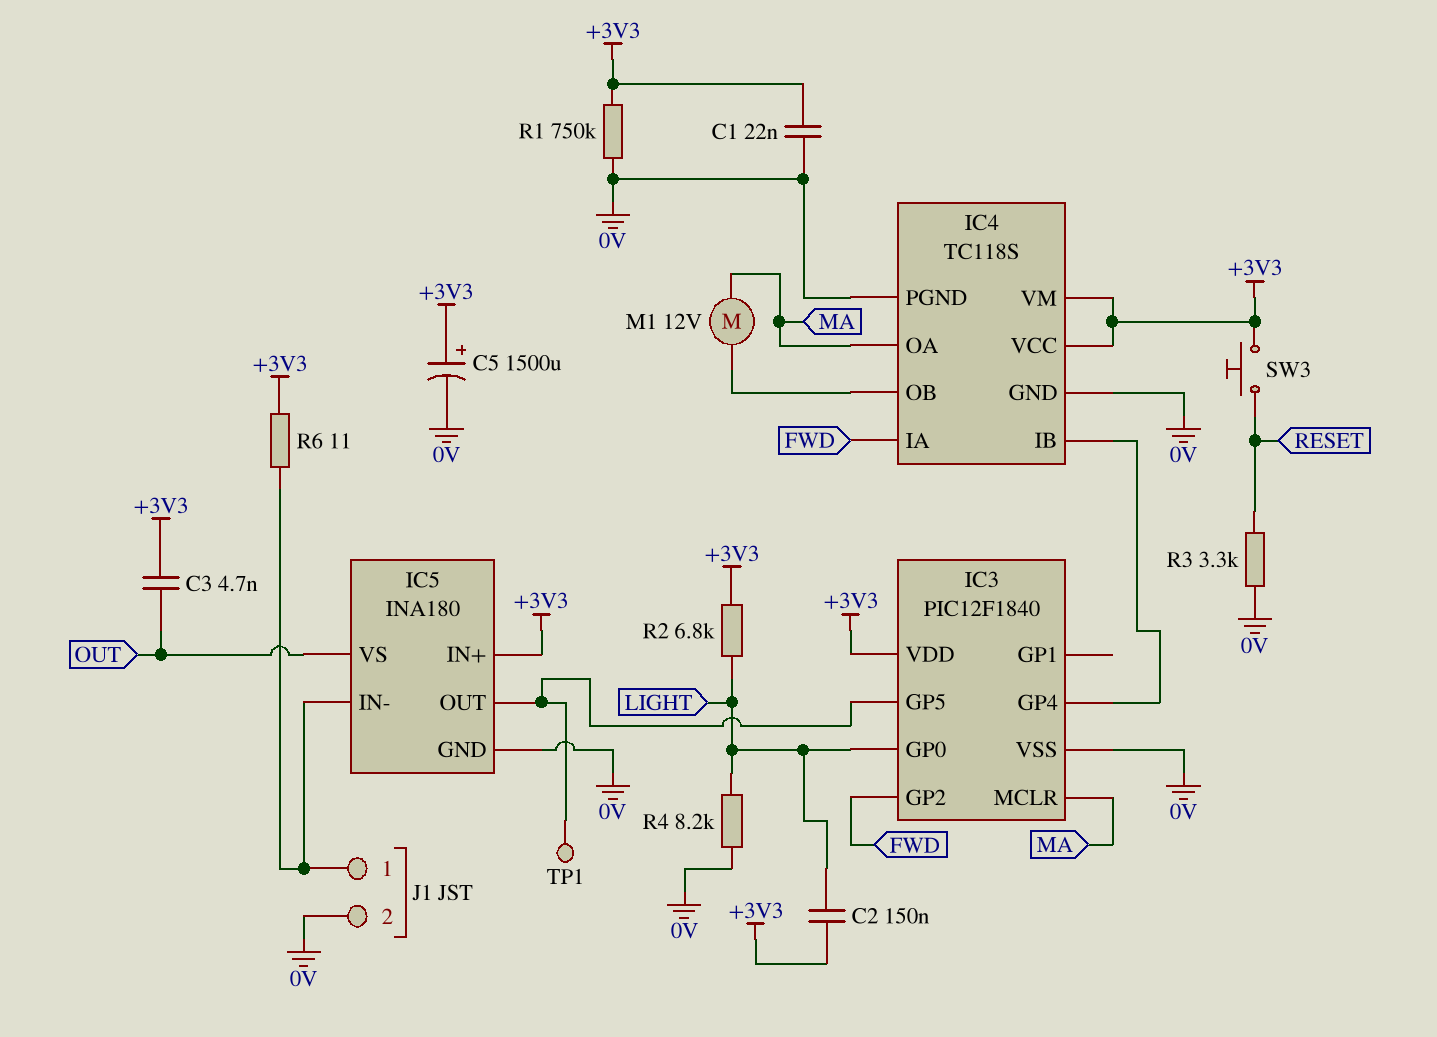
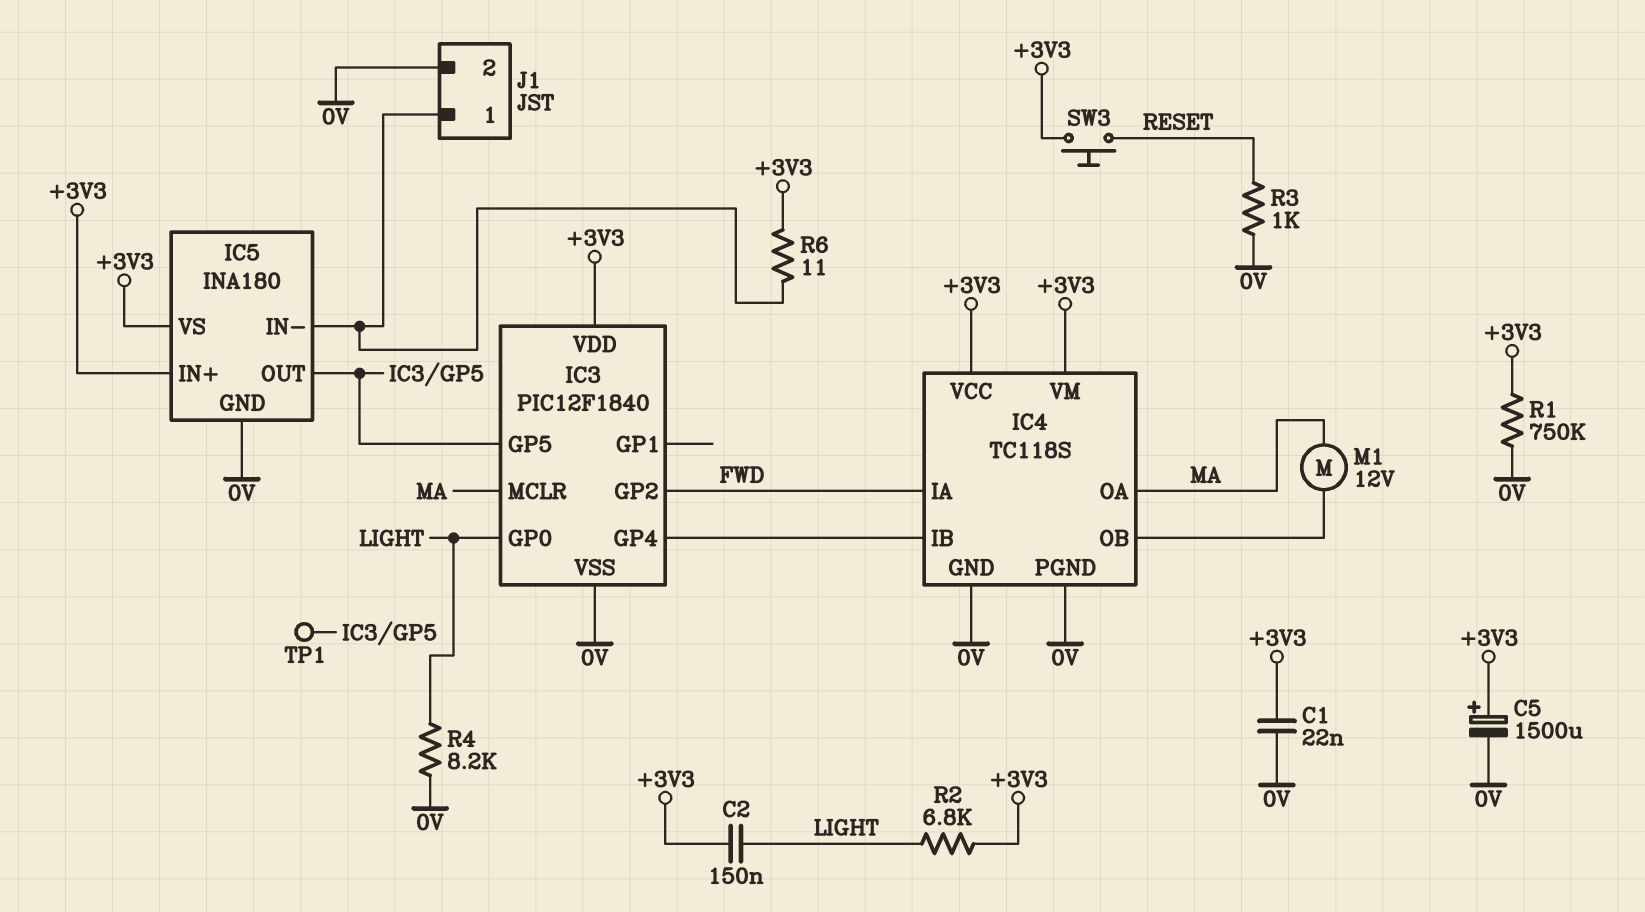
C3: 4.7nF (+3V3, OUT) -> none
IC5 pin VS: OUT -> +3V3
R3: 3.3k (0V, RESET) -> 1k (0V, RESET)

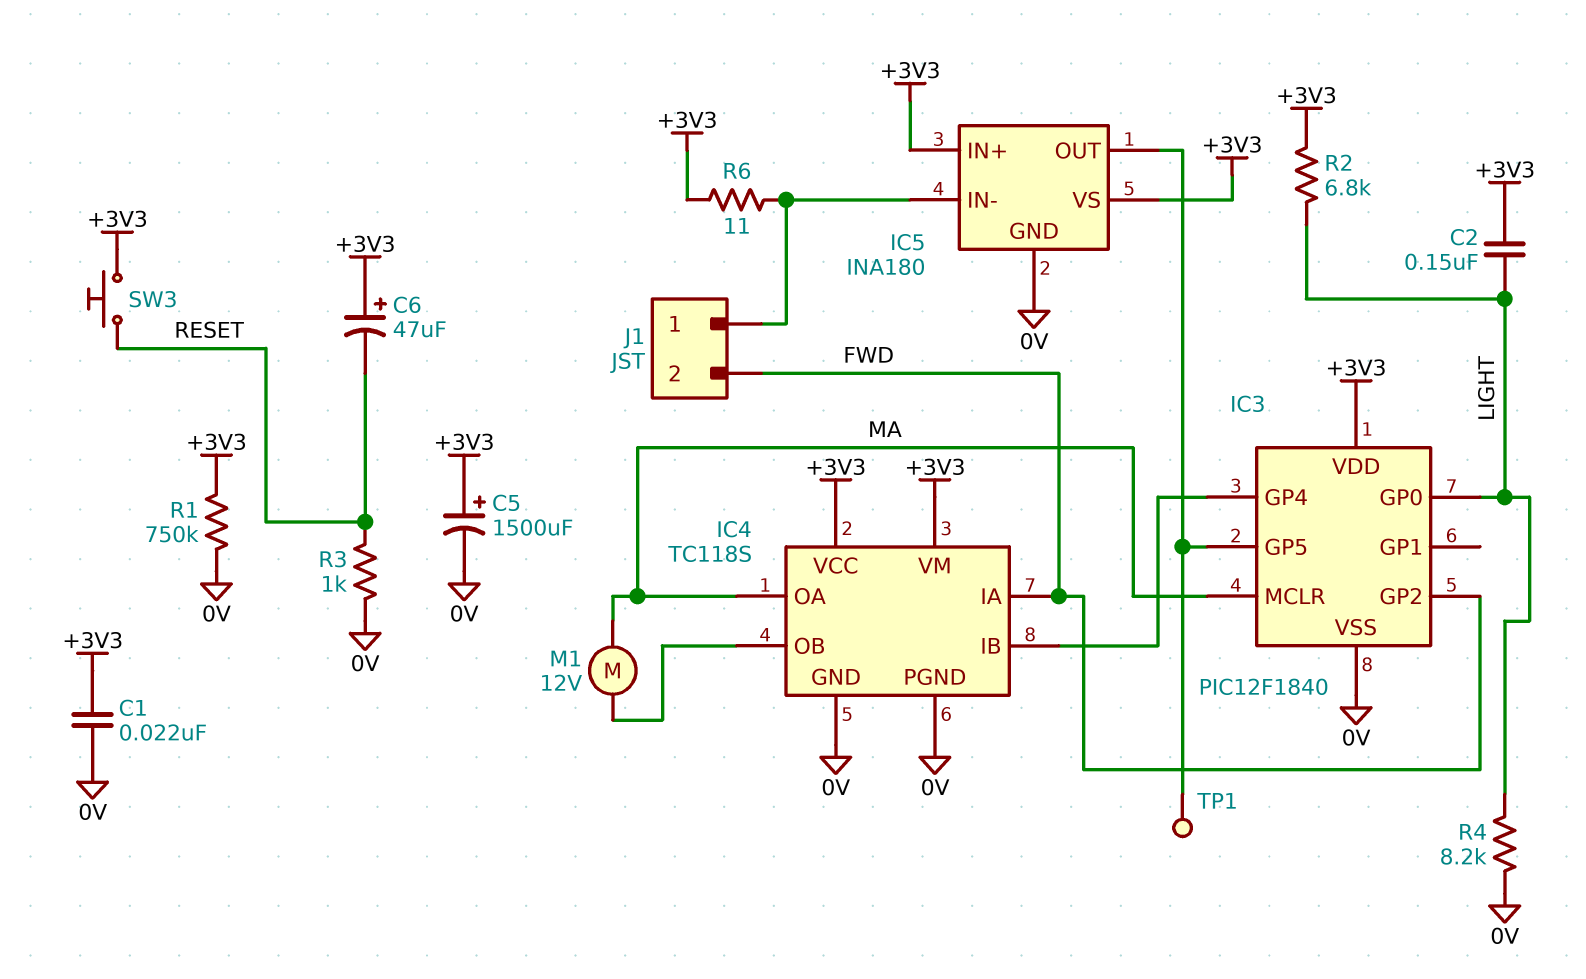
C6: none -> 47uF (plus +3V3, minus RESET)
J1 pin 2: 0V -> FWD

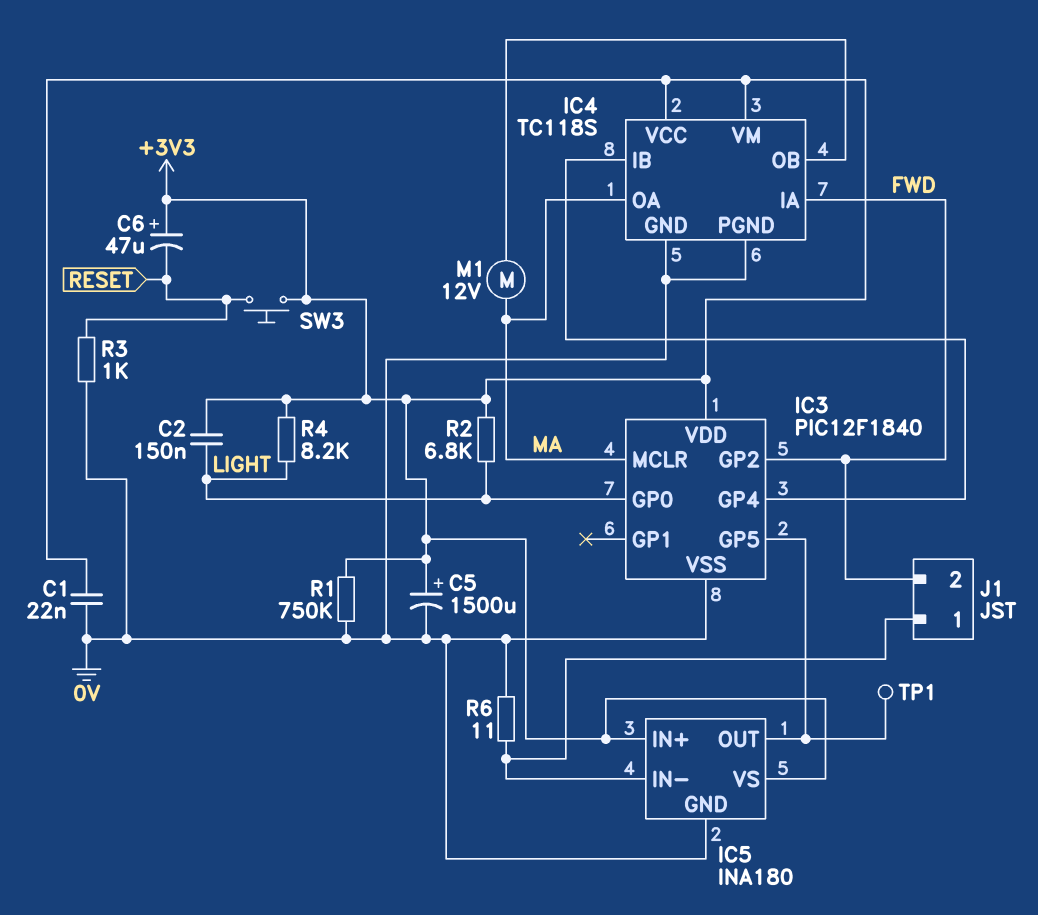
R4: 8.2k (0V, LIGHT) -> 8.2k (+3V3, LIGHT)
R6: 11 (+3V3, IC5/IN-) -> 11 (0V, IC5/IN-)

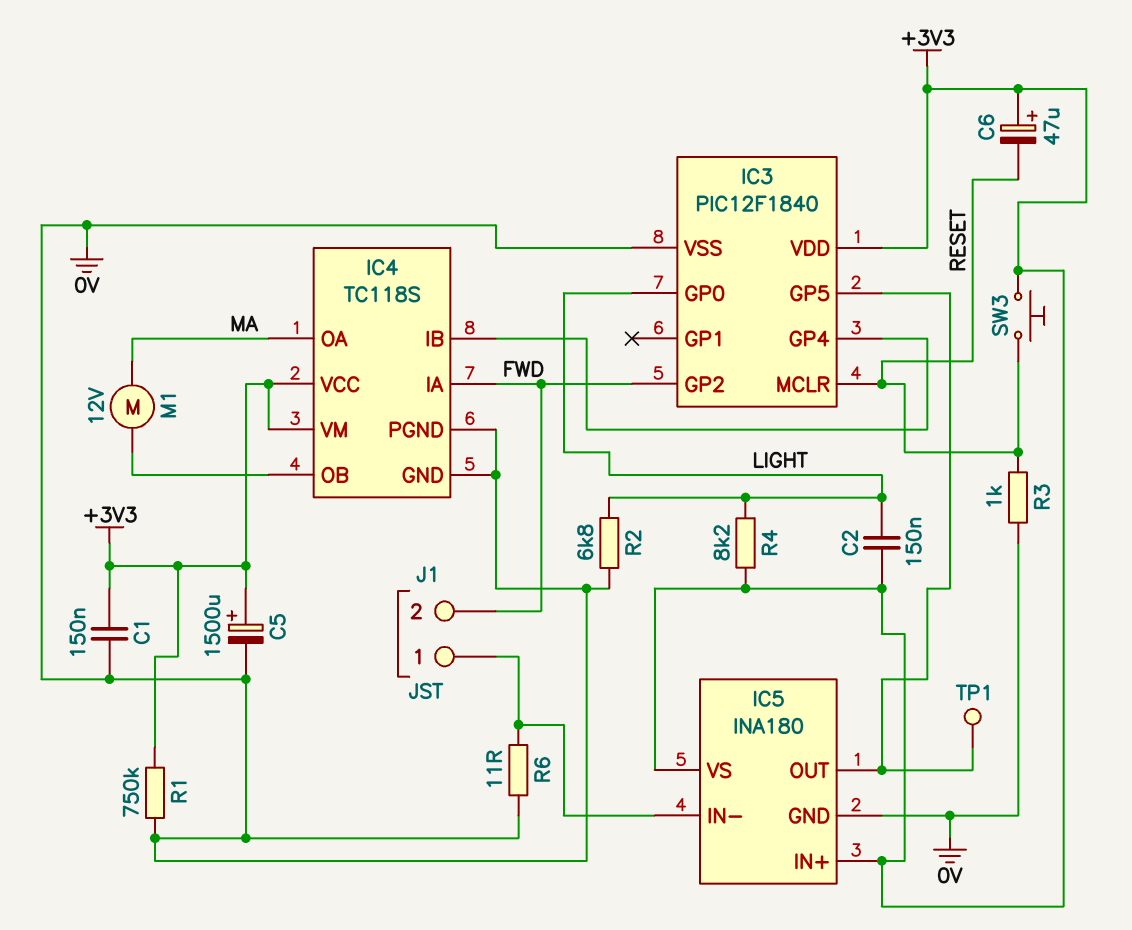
C1: 22nF (+3V3, 0V) -> 150nF (+3V3, 0V)
IC3 pin MCLR: MA -> RESET
R2: 6.8k (+3V3, LIGHT) -> 6.8k (0V, LIGHT)

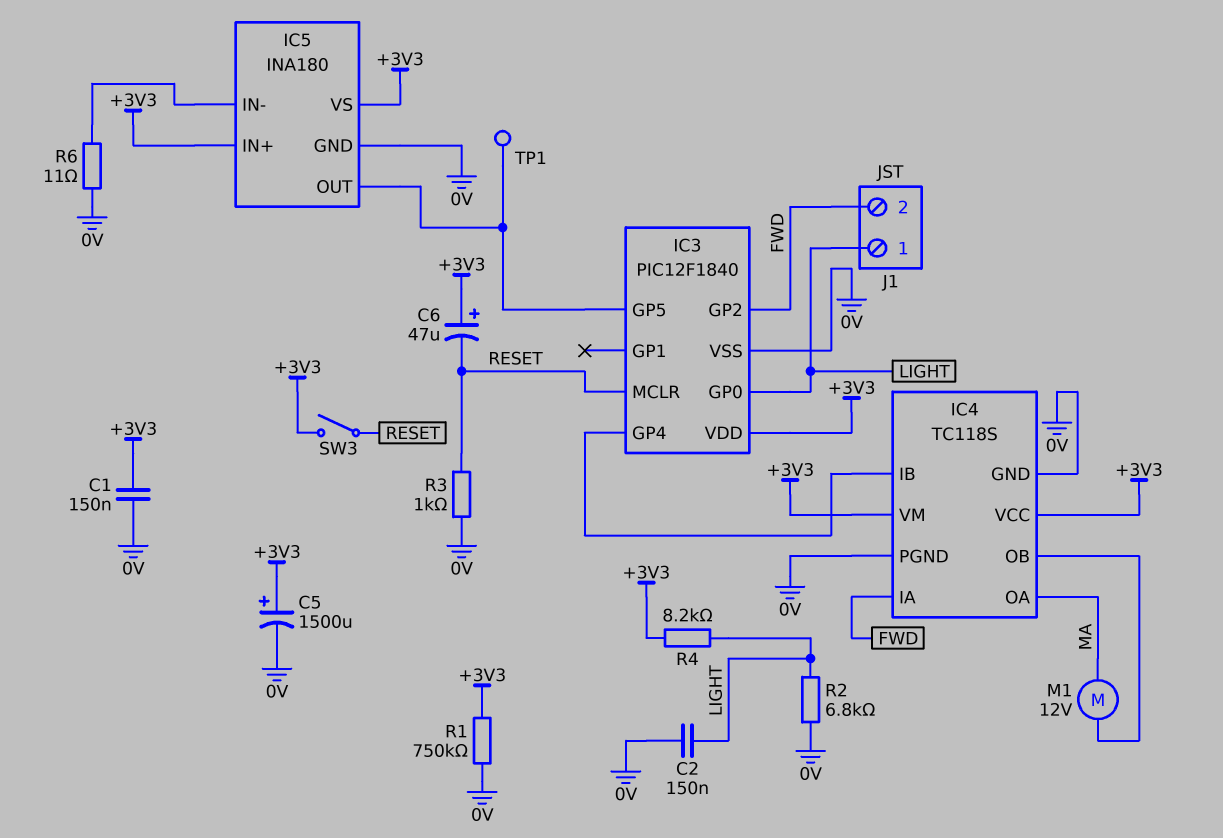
C2: 150nF (+3V3, LIGHT) -> 150nF (0V, LIGHT)
J1 pin 1: IC5/IN- -> LIGHT
SW3: button (+3V3, RESET) -> switch (+3V3, RESET)

